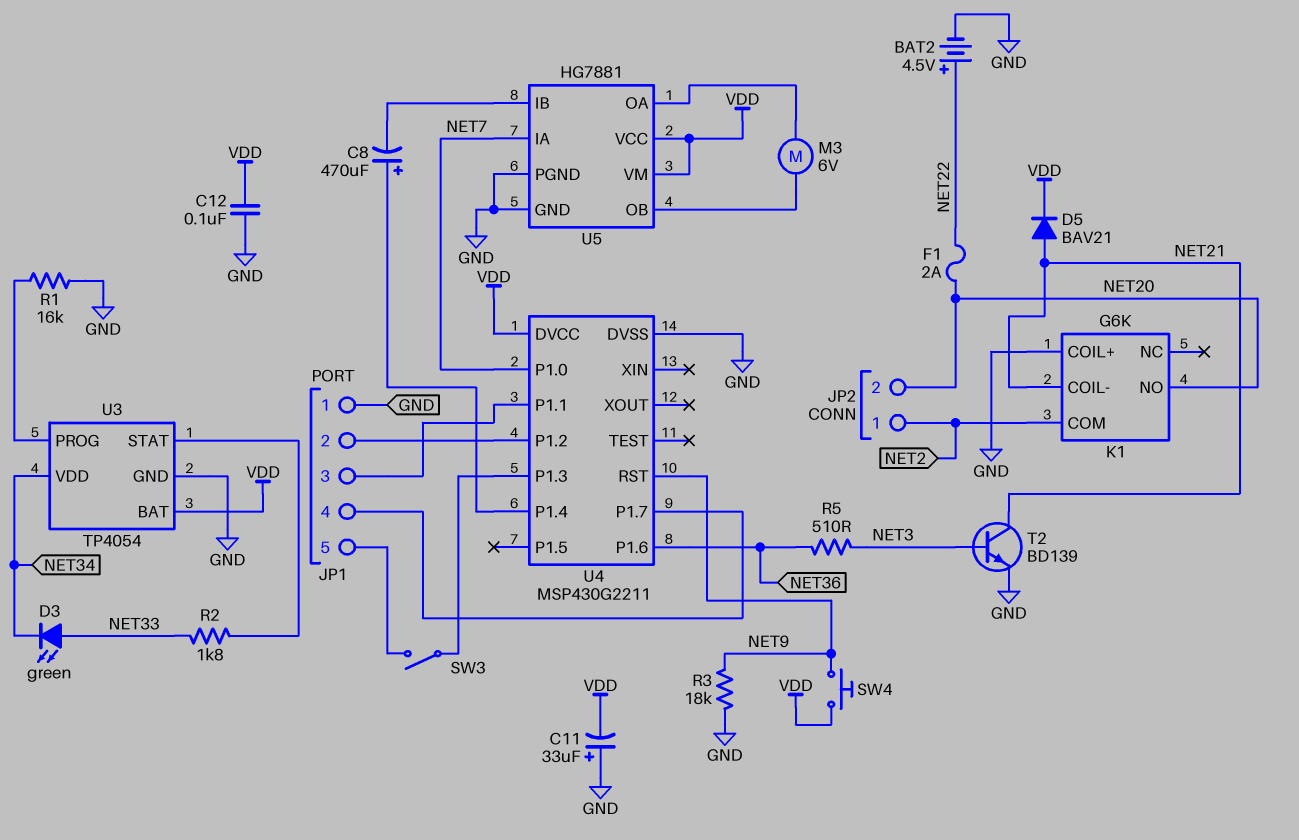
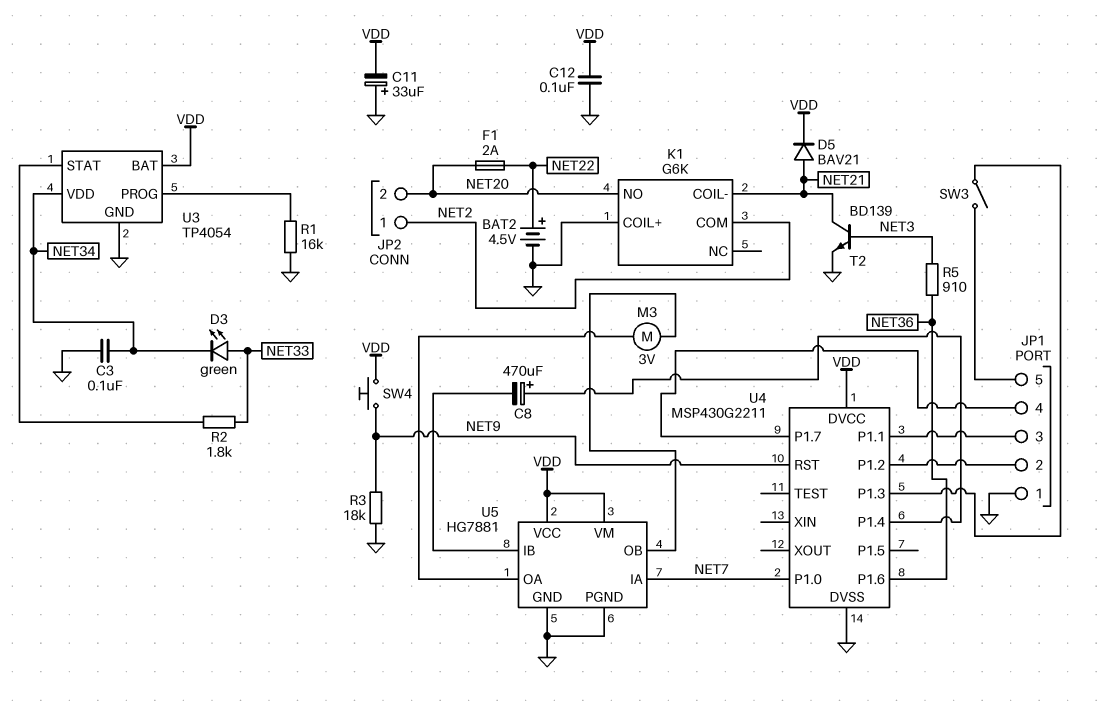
C3: none -> 100nF (GND, NET34)
M3: motor 6V (U5/OA, U5/OB) -> motor 3V (U5/OA, U5/OB)
R5: 510 (NET3, NET36) -> 910 (NET3, NET36)

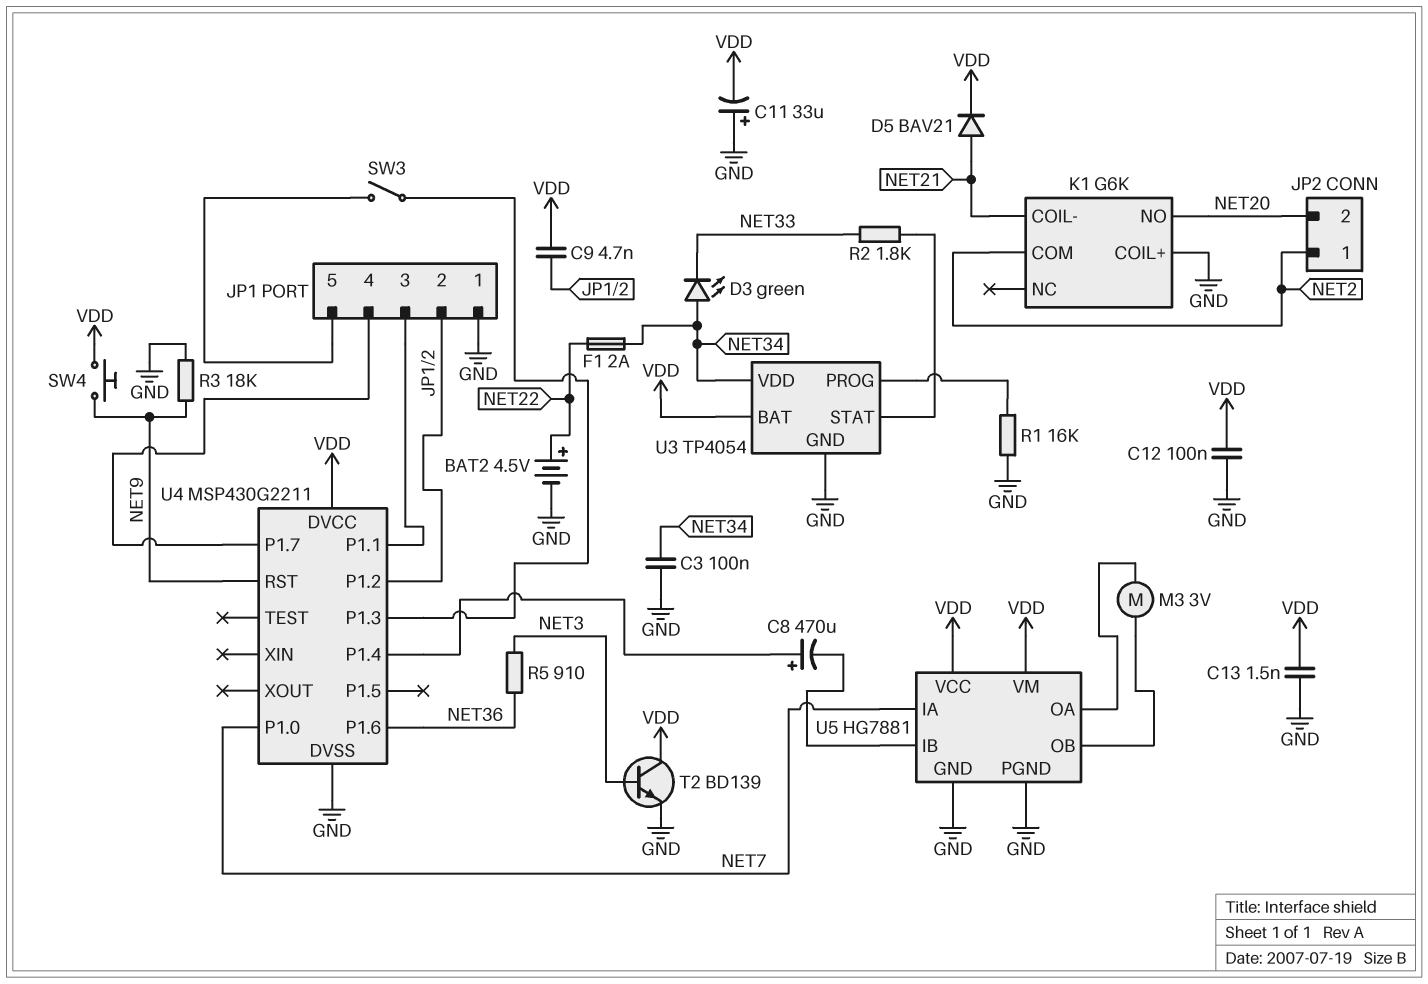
C9: none -> 4.7nF (JP1/2, VDD)
C13: none -> 1.5nF (GND, VDD)
D3: LED green (A NET33, K NET34) -> LED green (A NET34, K NET33)
F1: 2A (NET20, NET22) -> 2A (NET22, NET34)
T2: NPN BD139 (B NET3, C NET21, E GND) -> NPN BD139 (B NET3, C VDD, E GND)

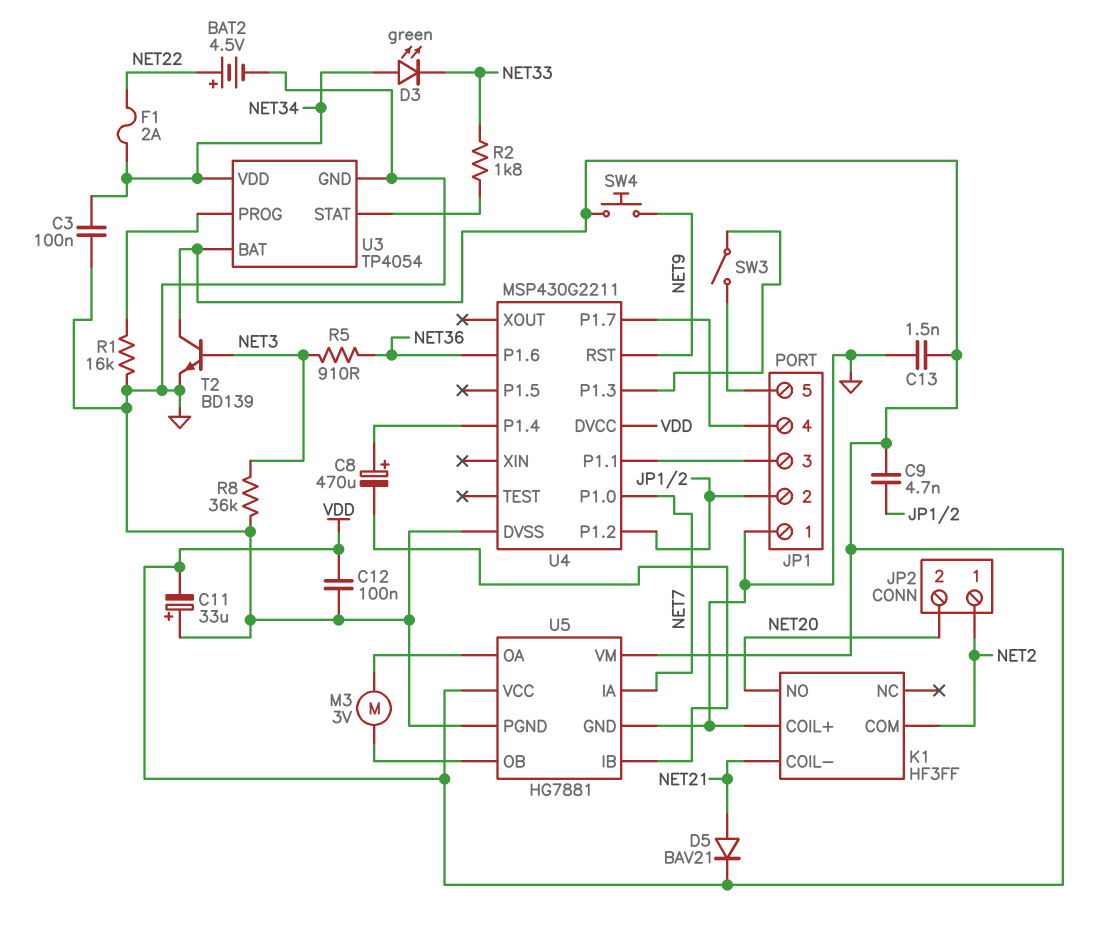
K1: G6K -> HF3FF
R3: 18k (GND, NET9) -> none
R8: none -> 36k (GND, NET3)

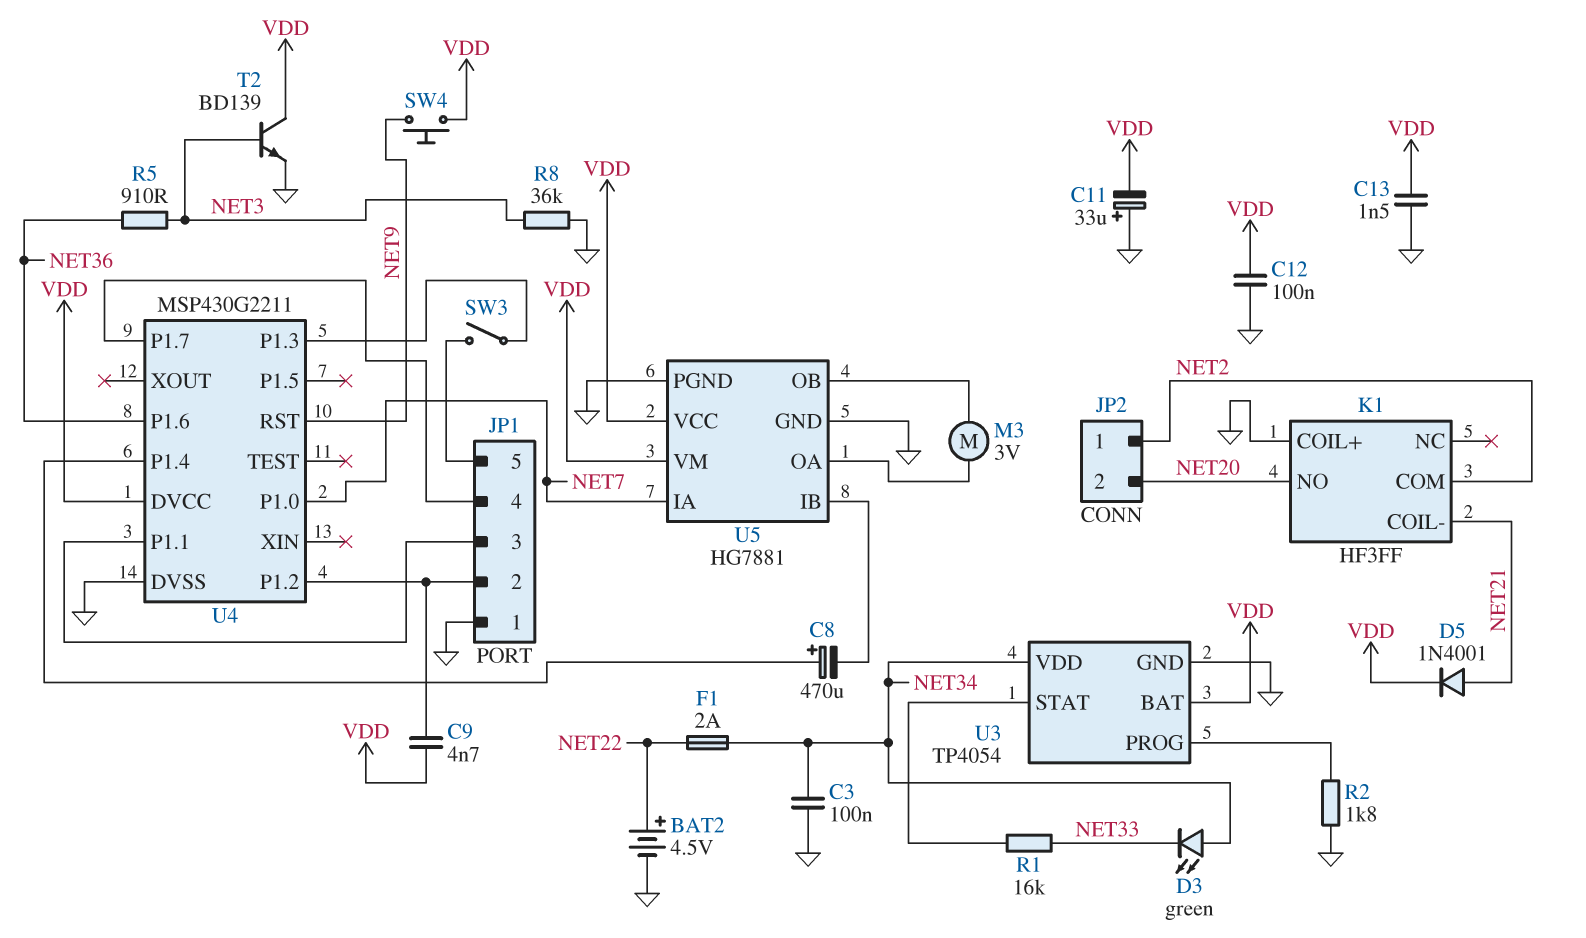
D5: diode BAV21 (A NET21, K VDD) -> diode 1N4001 (A NET21, K VDD)
R1: 16k (GND, U3/PROG) -> 16k (NET33, U3/STAT)
R2: 1.8k (NET33, U3/STAT) -> 1.8k (GND, U3/PROG)

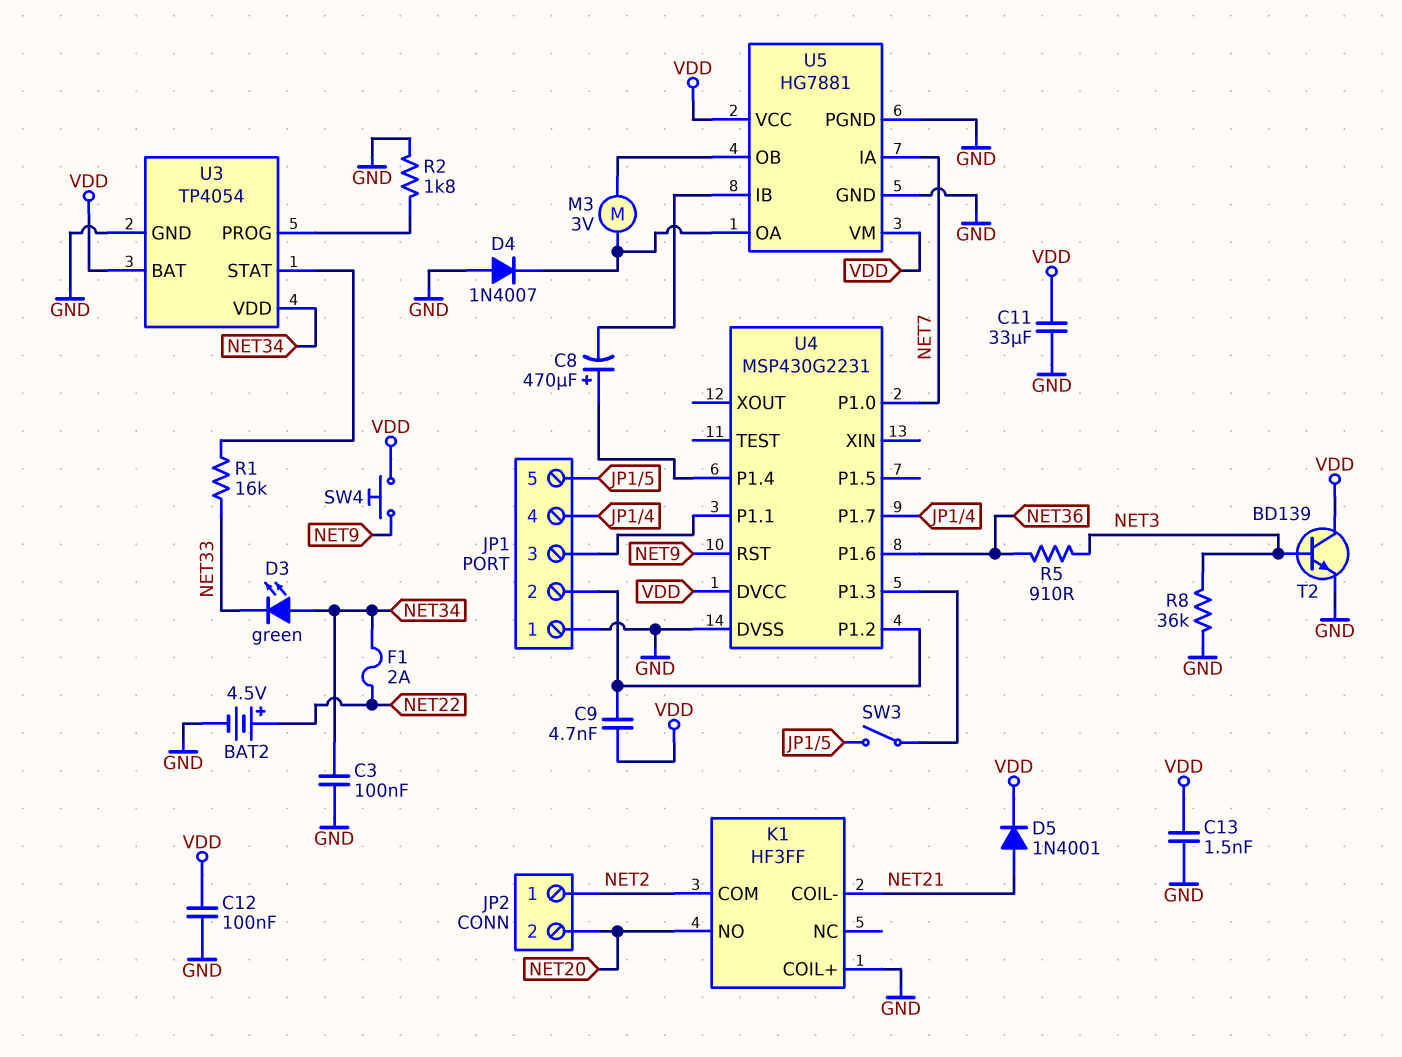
C11: 33uF (plus GND, minus VDD) -> 33uF (GND, VDD)
D4: none -> diode 1N4007 (A GND, K U5/OA)
U4: MSP430G2211 -> MSP430G2231

